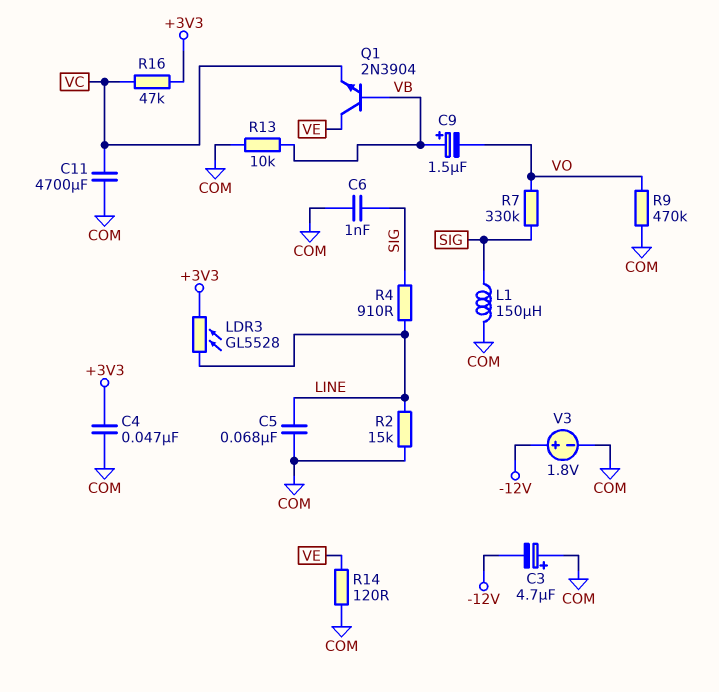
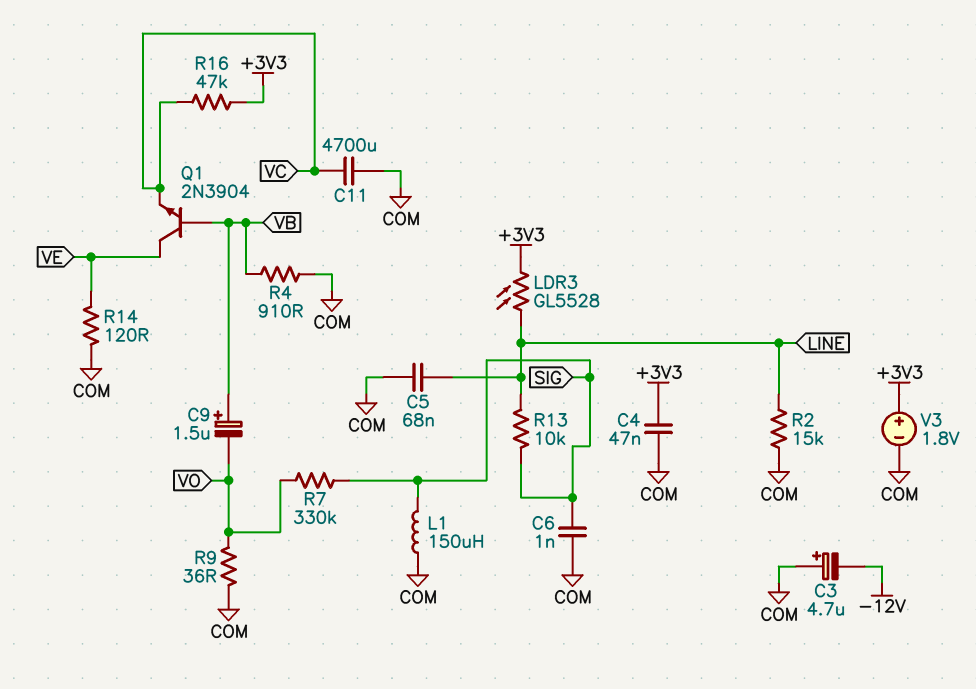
R4: 910 (LINE, SIG) -> 910 (COM, VB)
R9: 470k (COM, VO) -> 36 (COM, VO)
R13: 10k (COM, VB) -> 10k (LINE, SIG)
V3: 1.8V (plus -12V, minus COM) -> 1.8V (plus +3V3, minus COM)

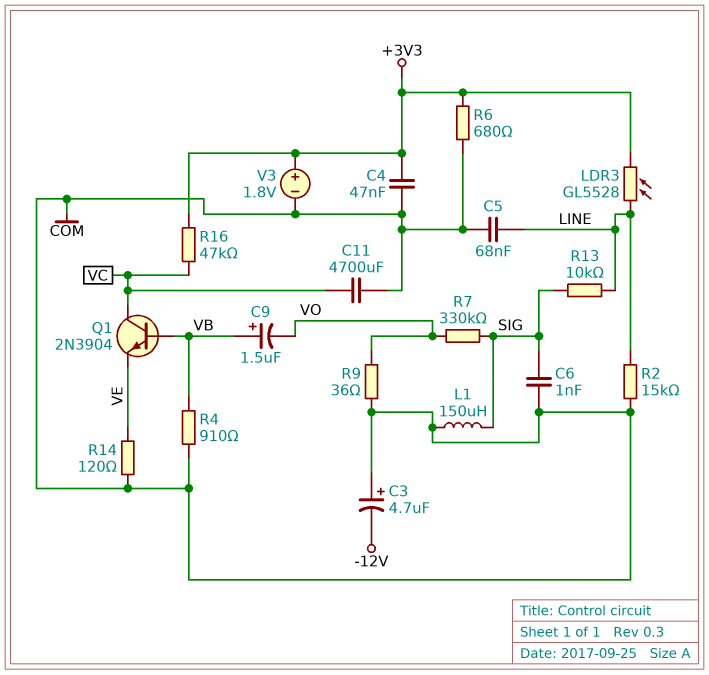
Q1: NPN 2N3904 (B VB, C VE, E VC) -> NPN 2N3904 (B VB, C VC, E VE)
R6: none -> 680 (+3V3, COM)

